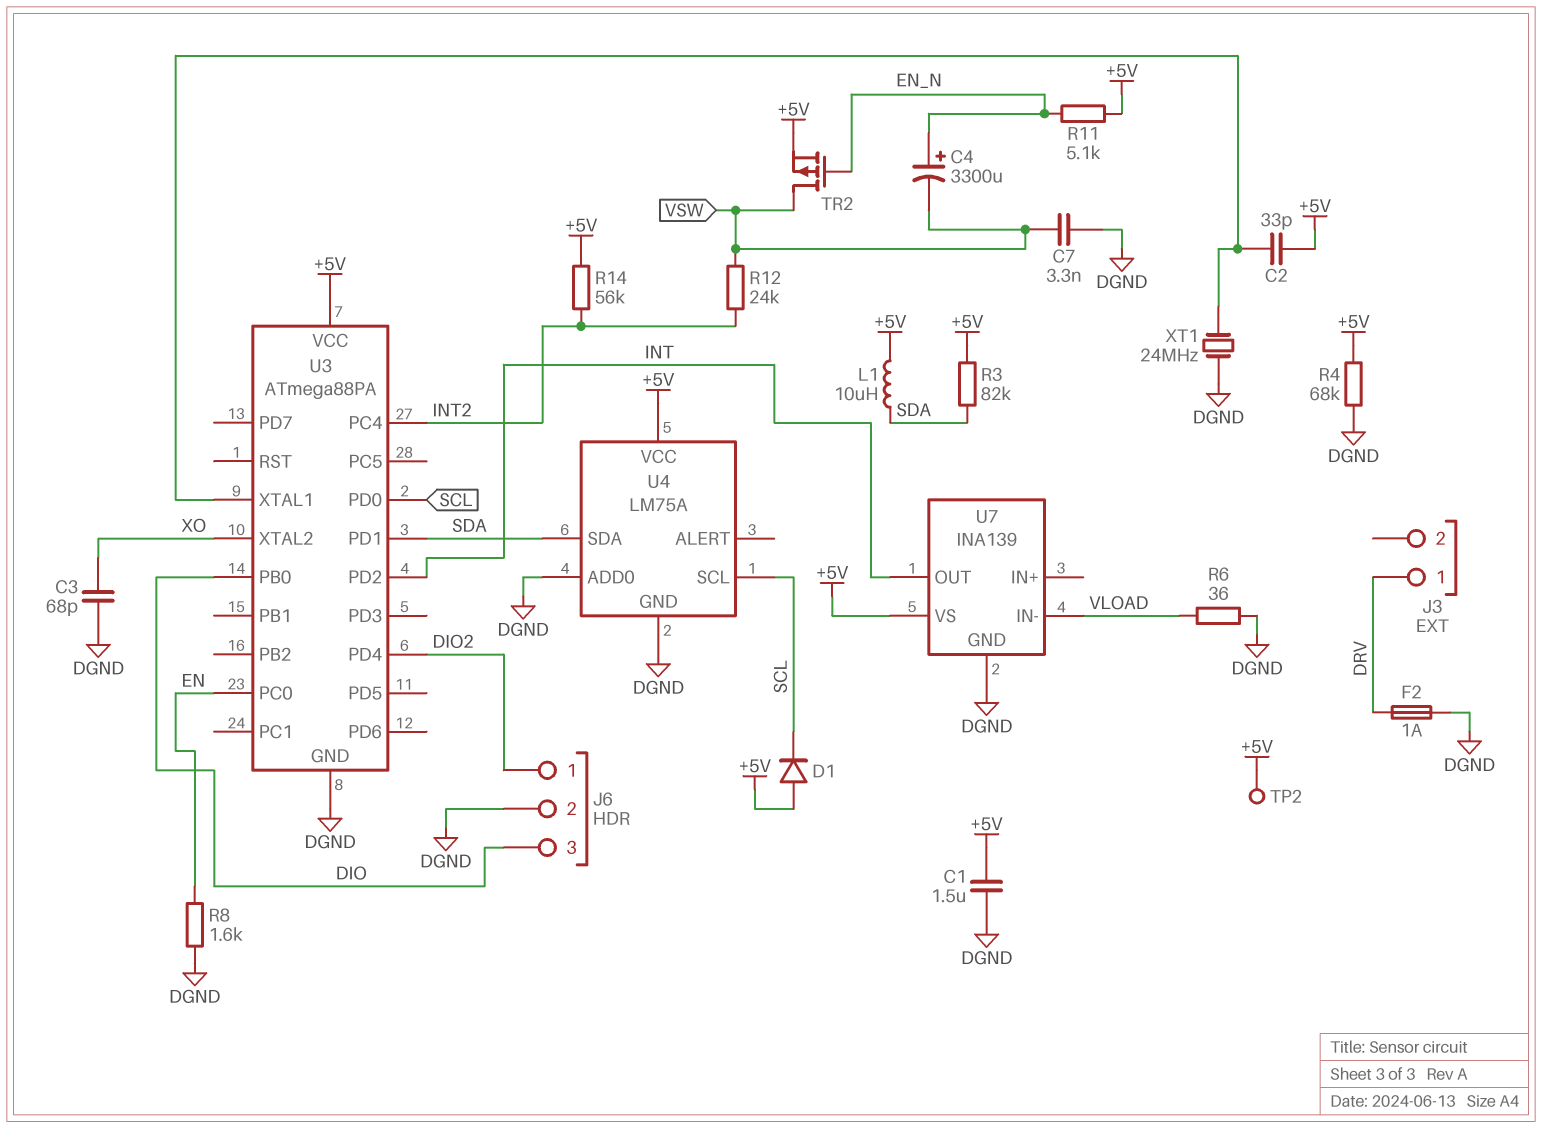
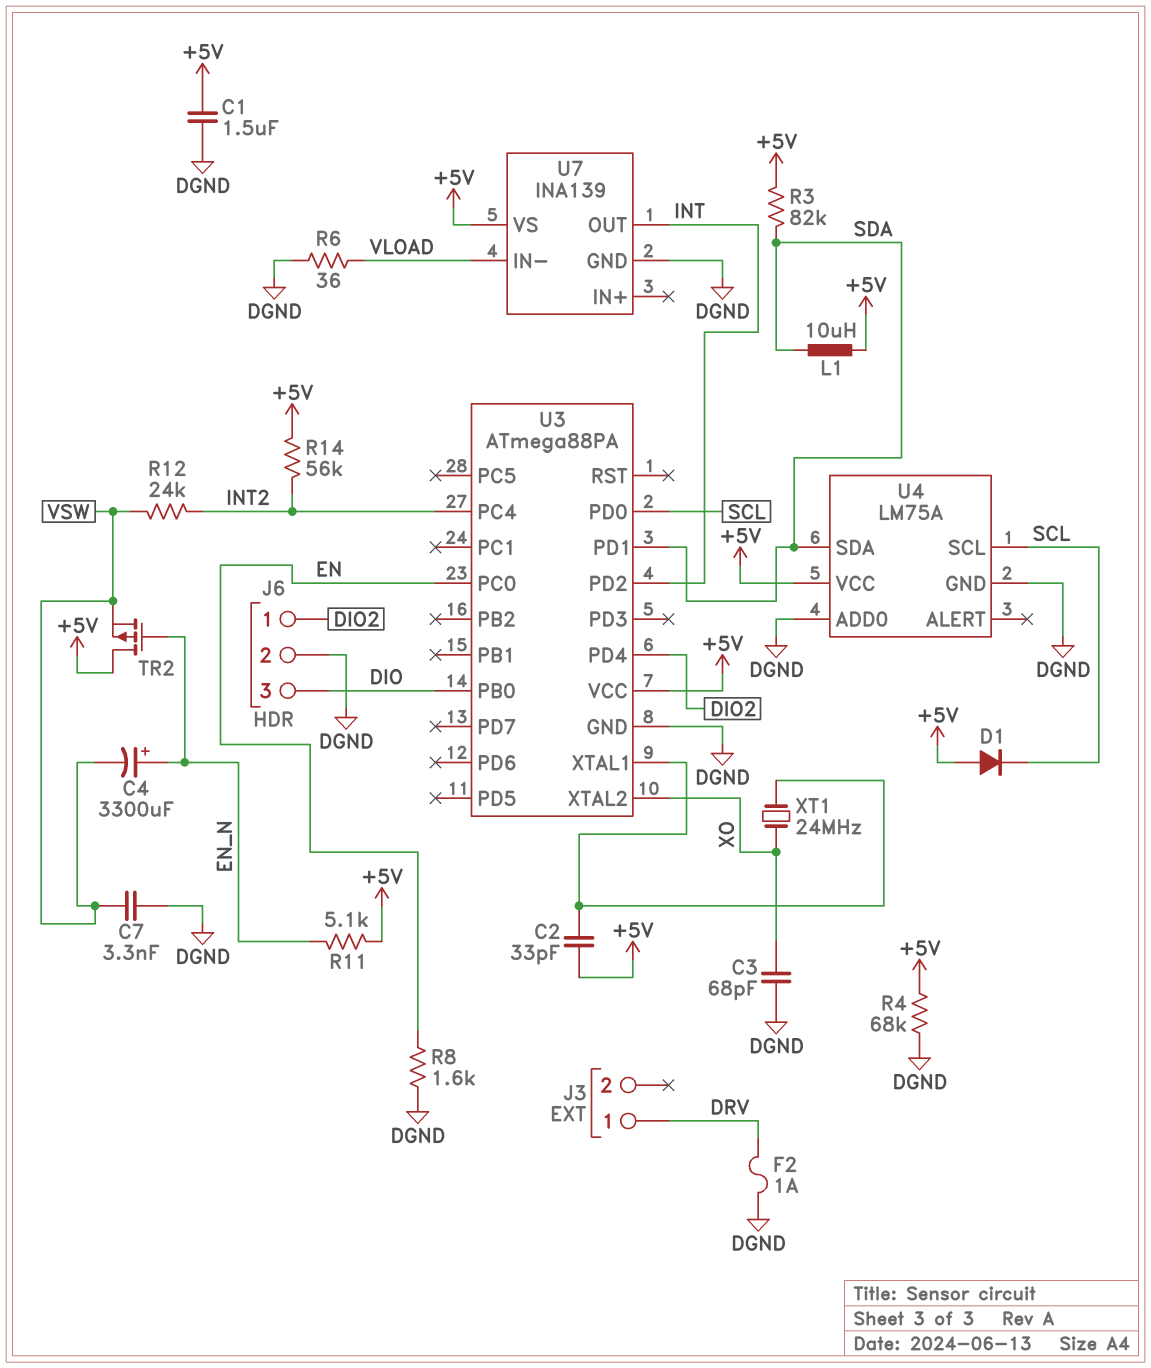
TP2: test point (+5V) -> none
TR2: PMOS (G EN_N, D VSW, S +5V) -> PMOS (G EN_N, D +5V, S VSW)
XT1: 24MHz (DGND, U3/XTAL1) -> 24MHz (U3/XTAL1, XO)

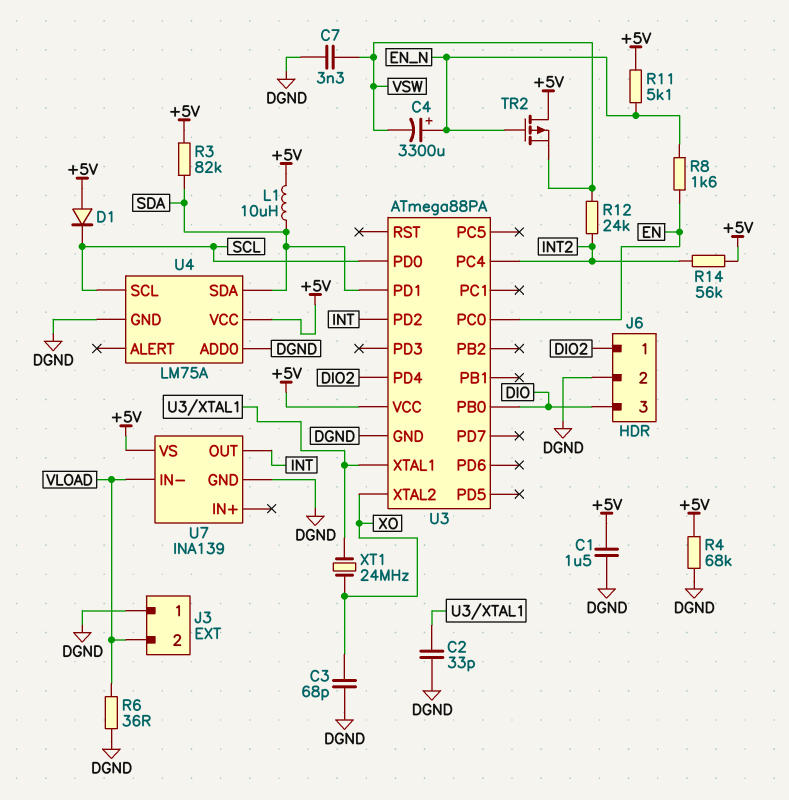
C2: 33pF (+5V, U3/XTAL1) -> 33pF (DGND, U3/XTAL1)
F2: 1A (DGND, DRV) -> none
J3 pin 1: DRV -> DGND
J3 pin 2: none -> VLOAD
R8: 1.6k (DGND, EN) -> 1.6k (EN, EN_N)

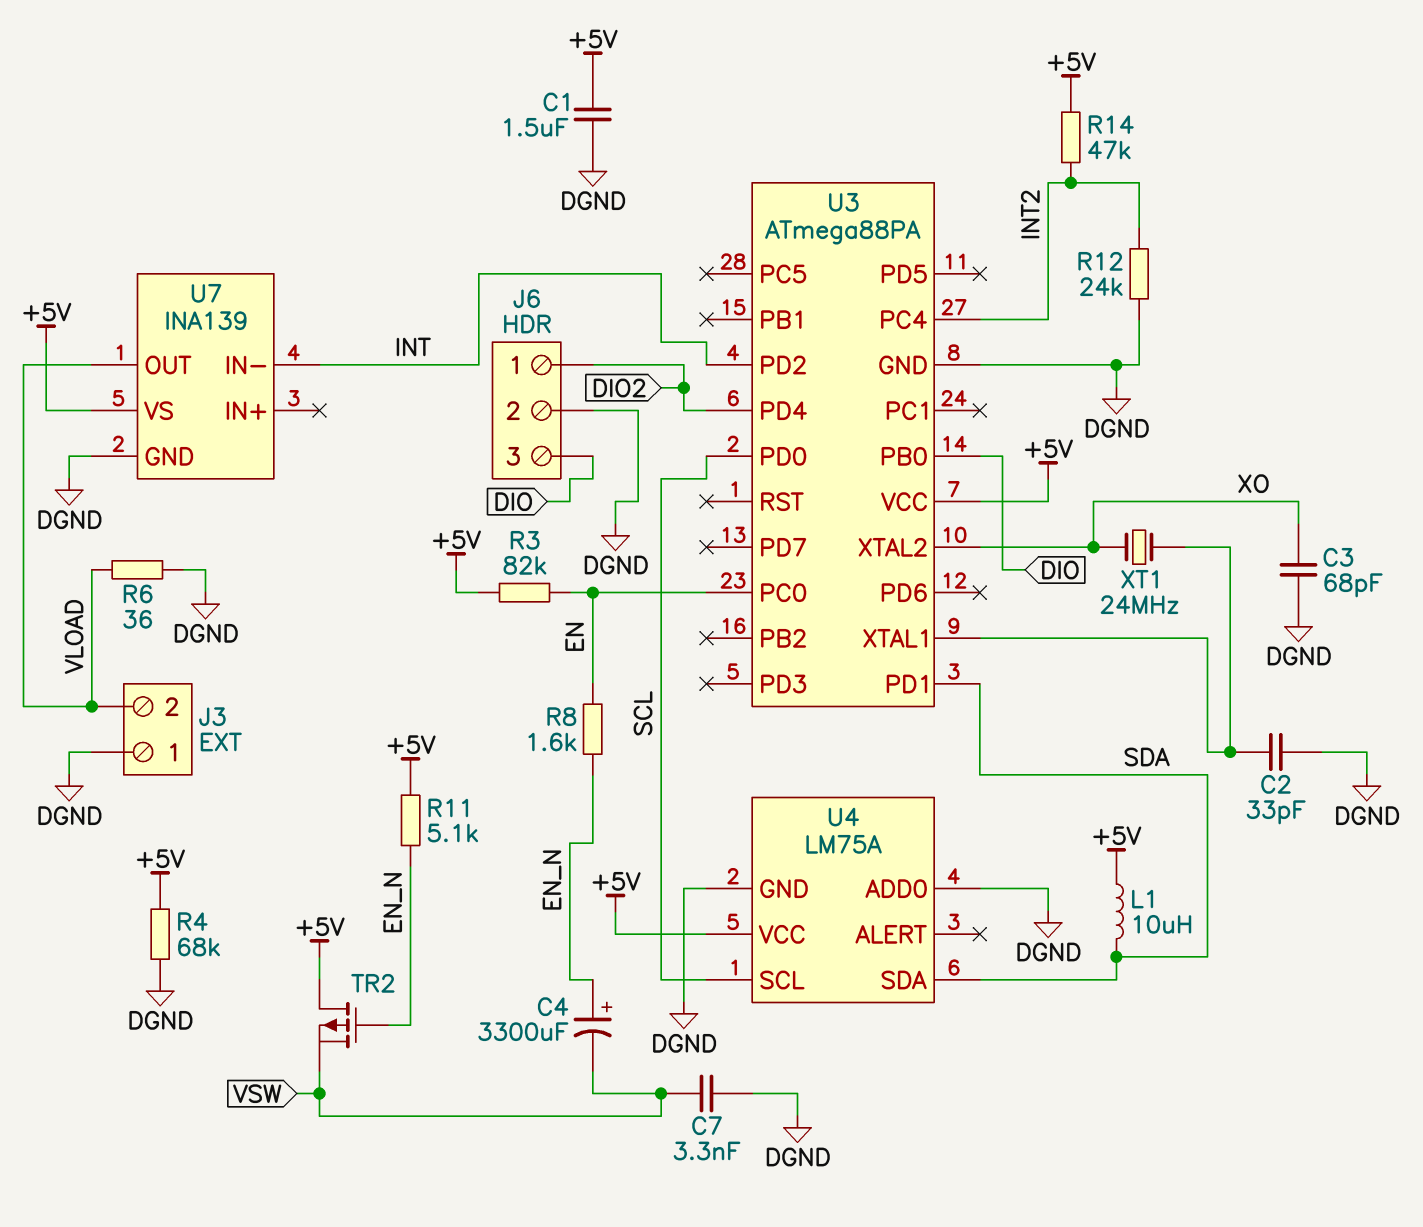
D1: diode (A +5V, K SCL) -> none
R3: 82k (+5V, SDA) -> 82k (+5V, EN)
R12: 24k (INT2, VSW) -> 24k (DGND, INT2)
R14: 56k (+5V, INT2) -> 47k (+5V, INT2)
U7 pin IN-: VLOAD -> INT
U7 pin OUT: INT -> VLOAD

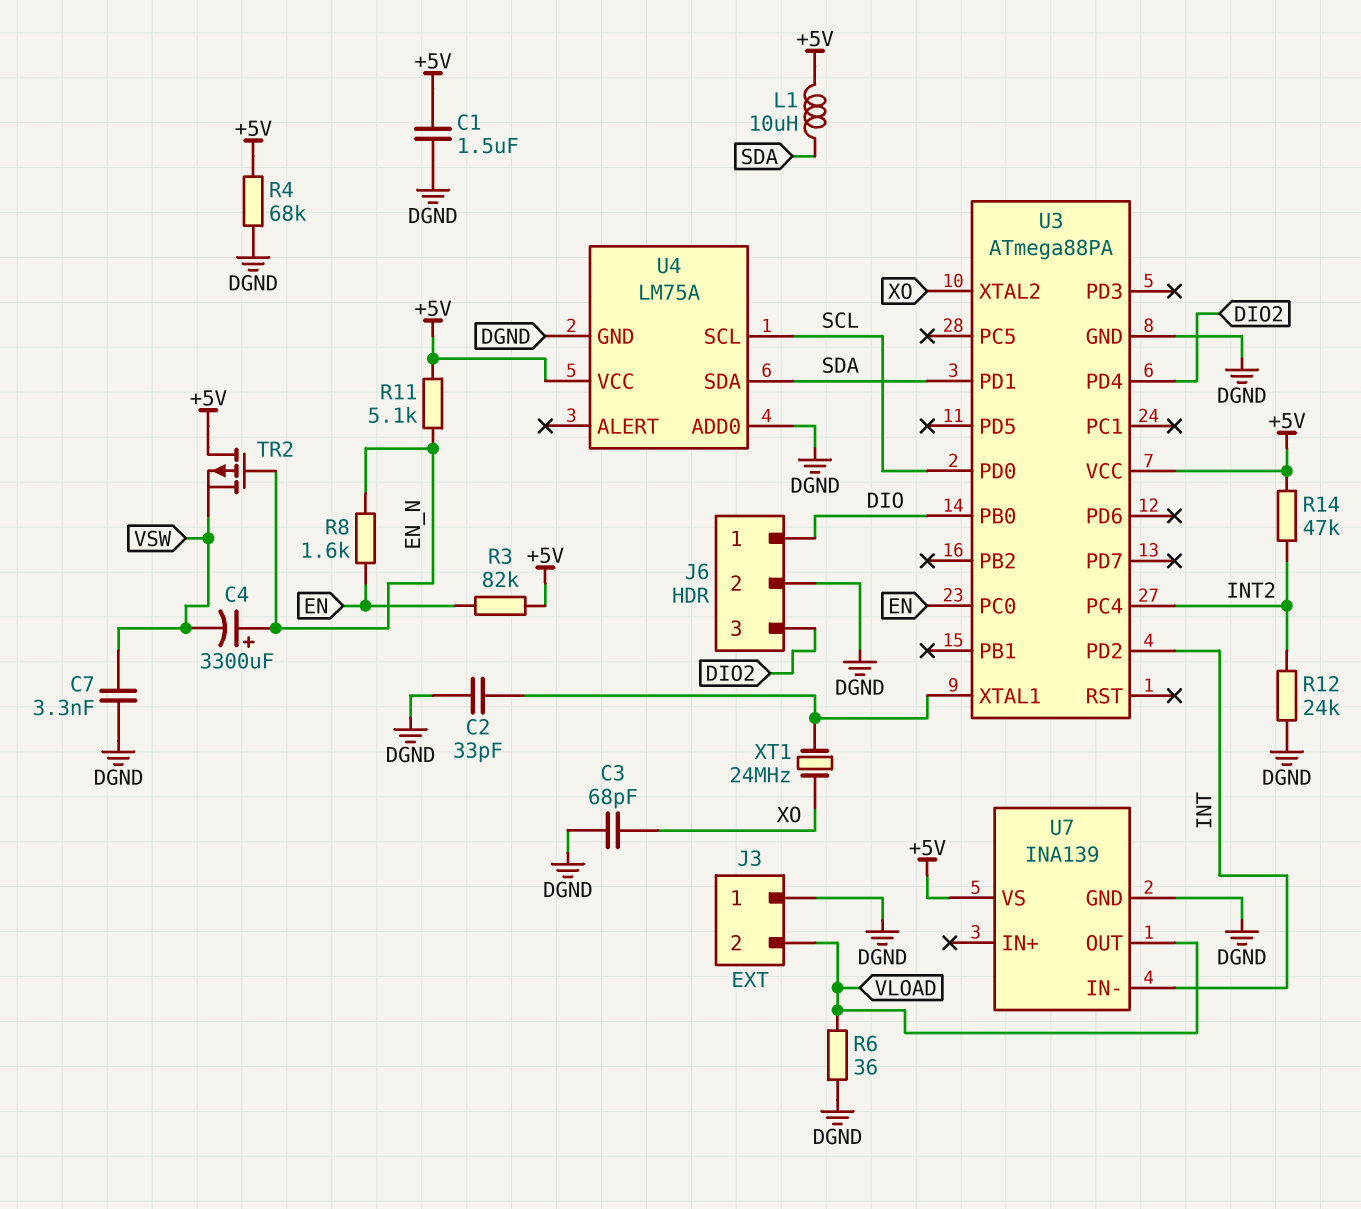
J6 pin 1: DIO2 -> DIO
J6 pin 3: DIO -> DIO2

